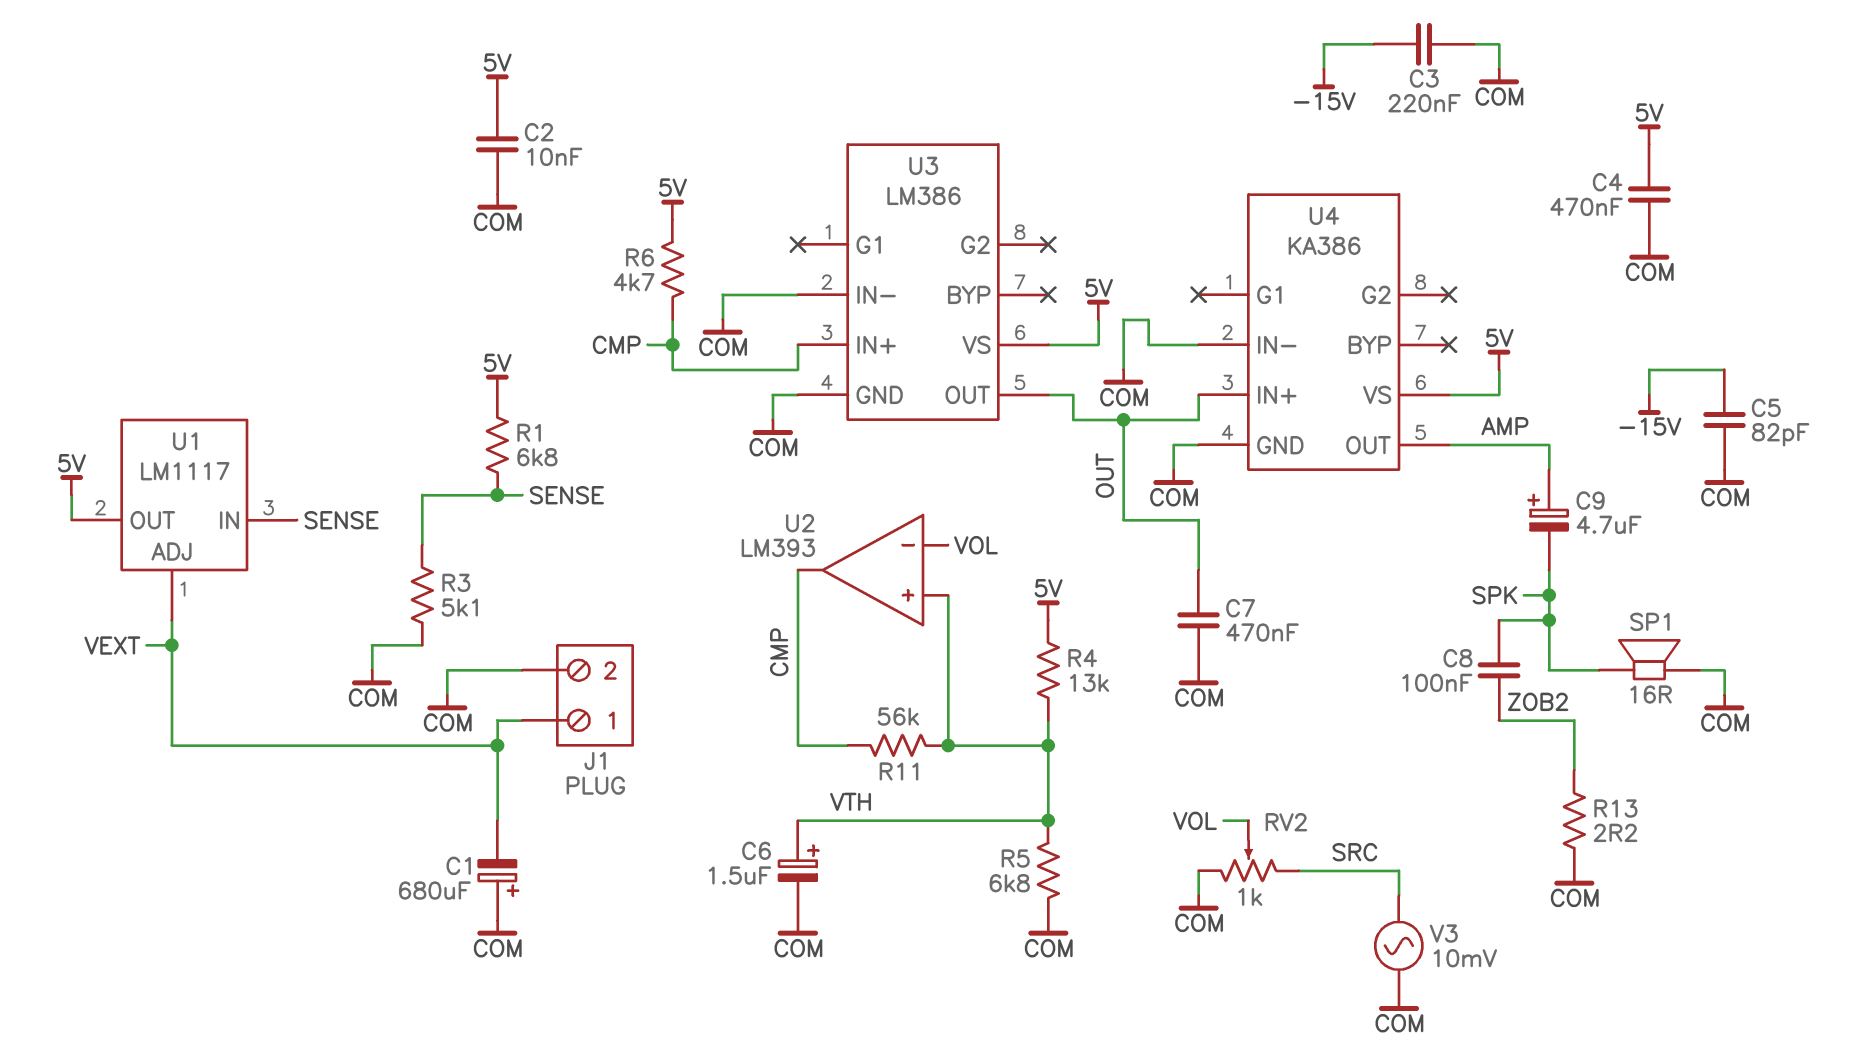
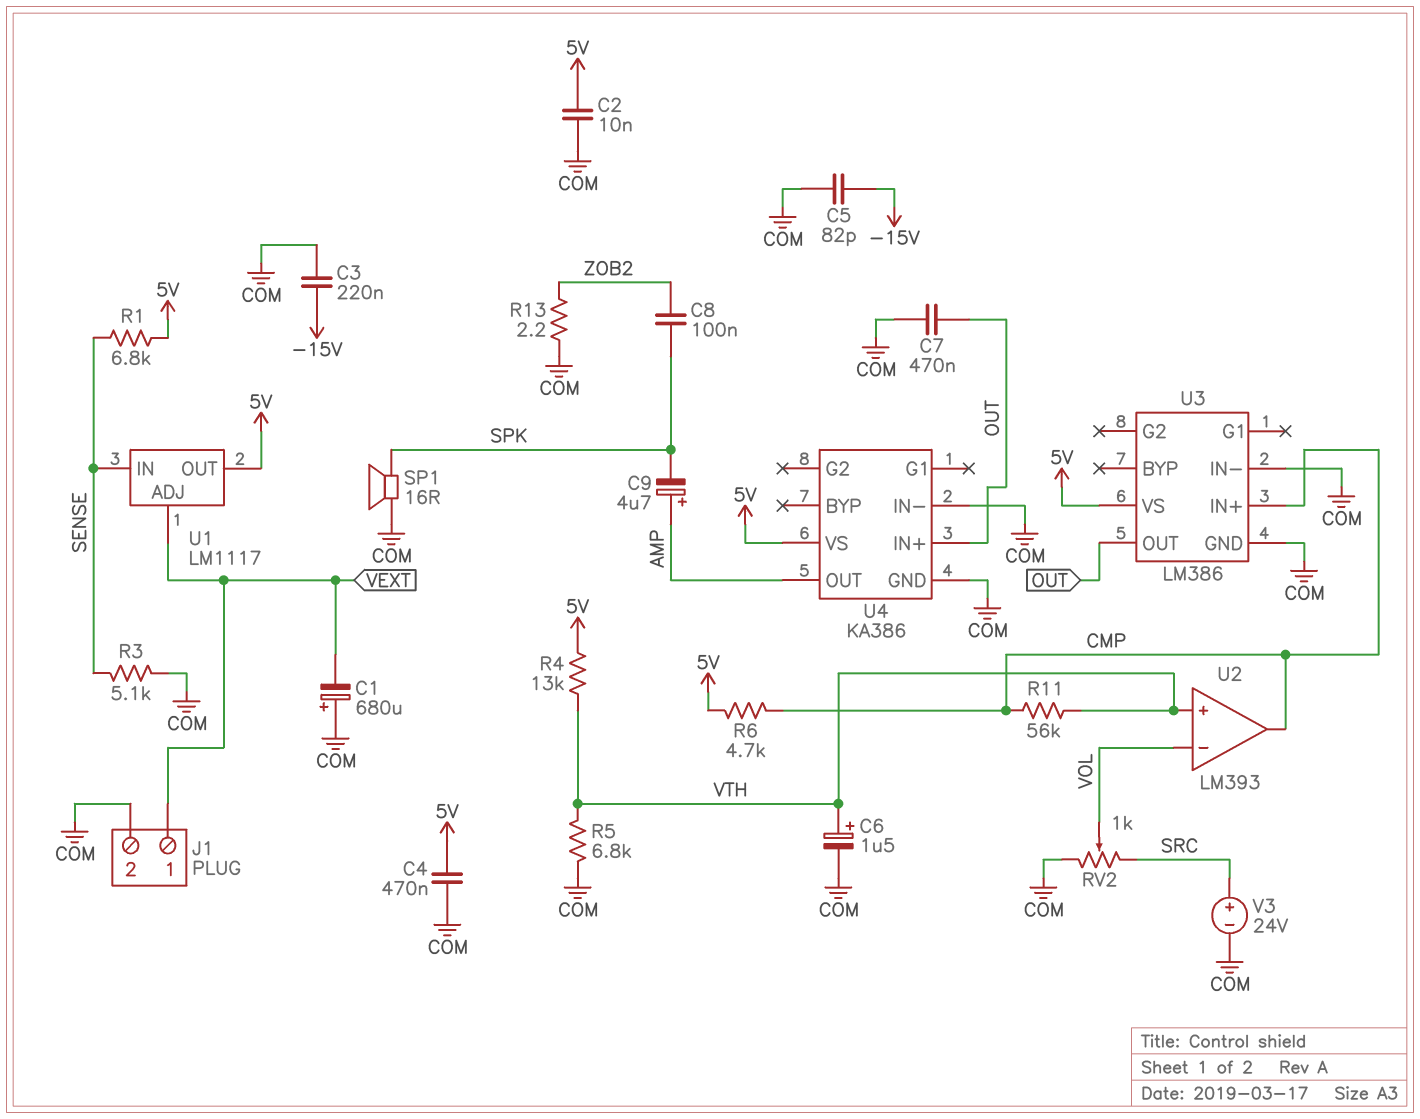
V3: AC 10mV (COM, SRC) -> 24V (plus SRC, minus COM)

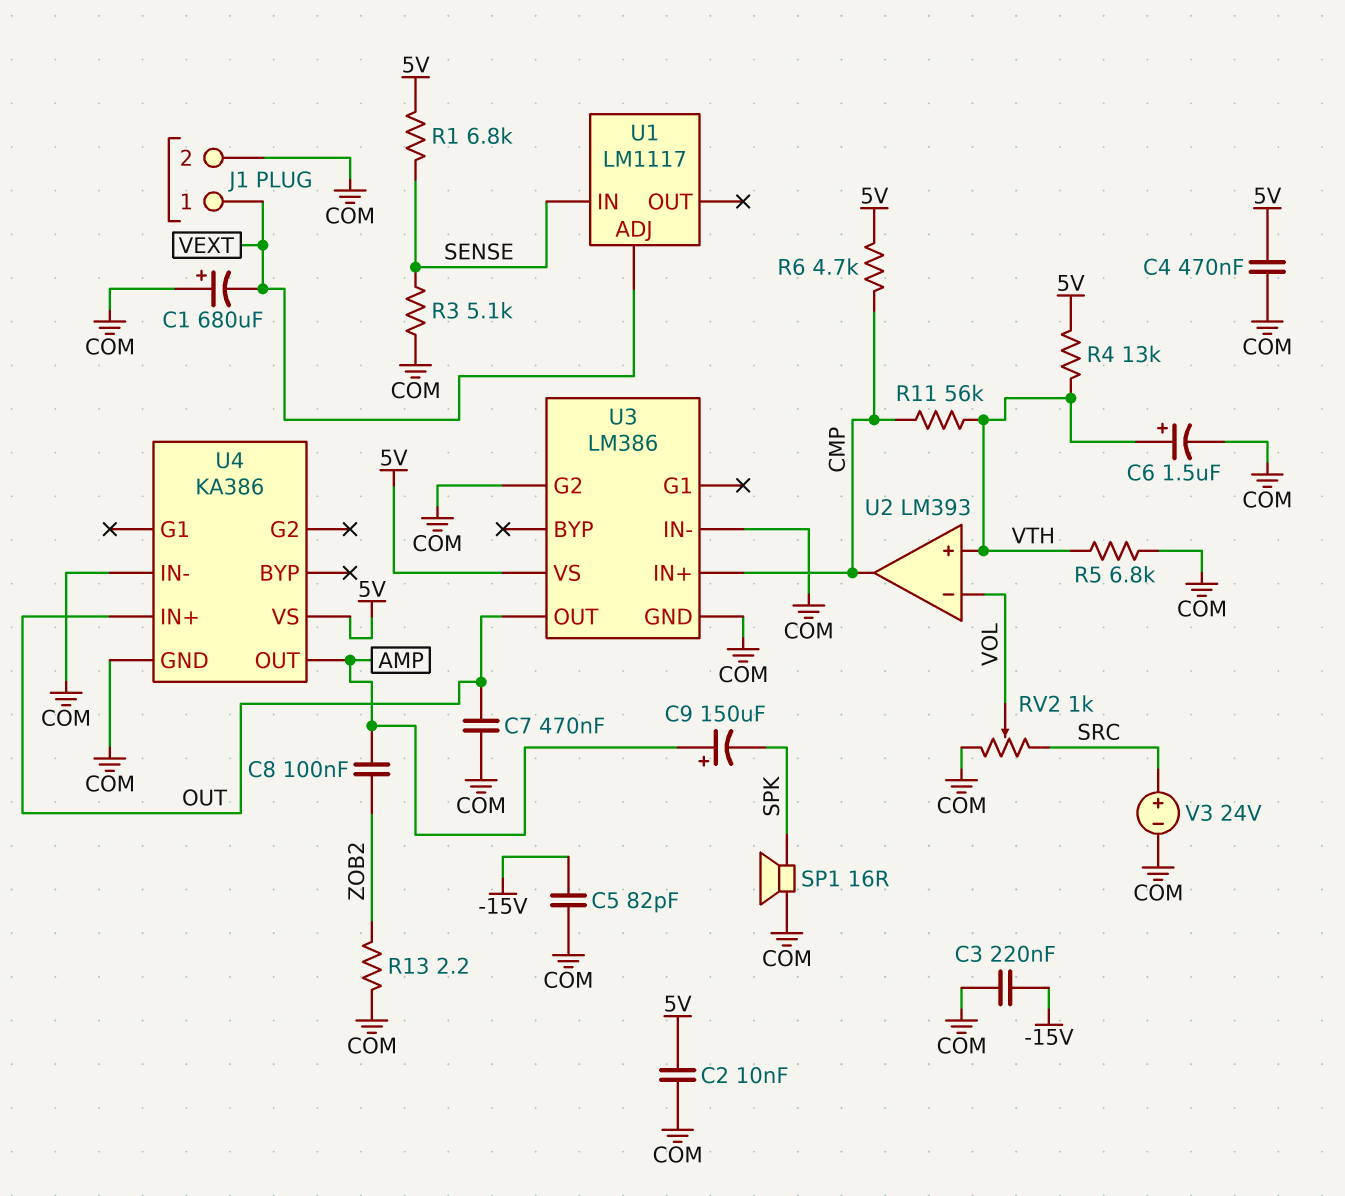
C8: 100nF (SPK, ZOB2) -> 100nF (AMP, ZOB2)
C9: 4.7uF (plus AMP, minus SPK) -> 150uF (plus AMP, minus SPK)
U1 pin OUT: 5V -> none
U3 pin G2: none -> COM

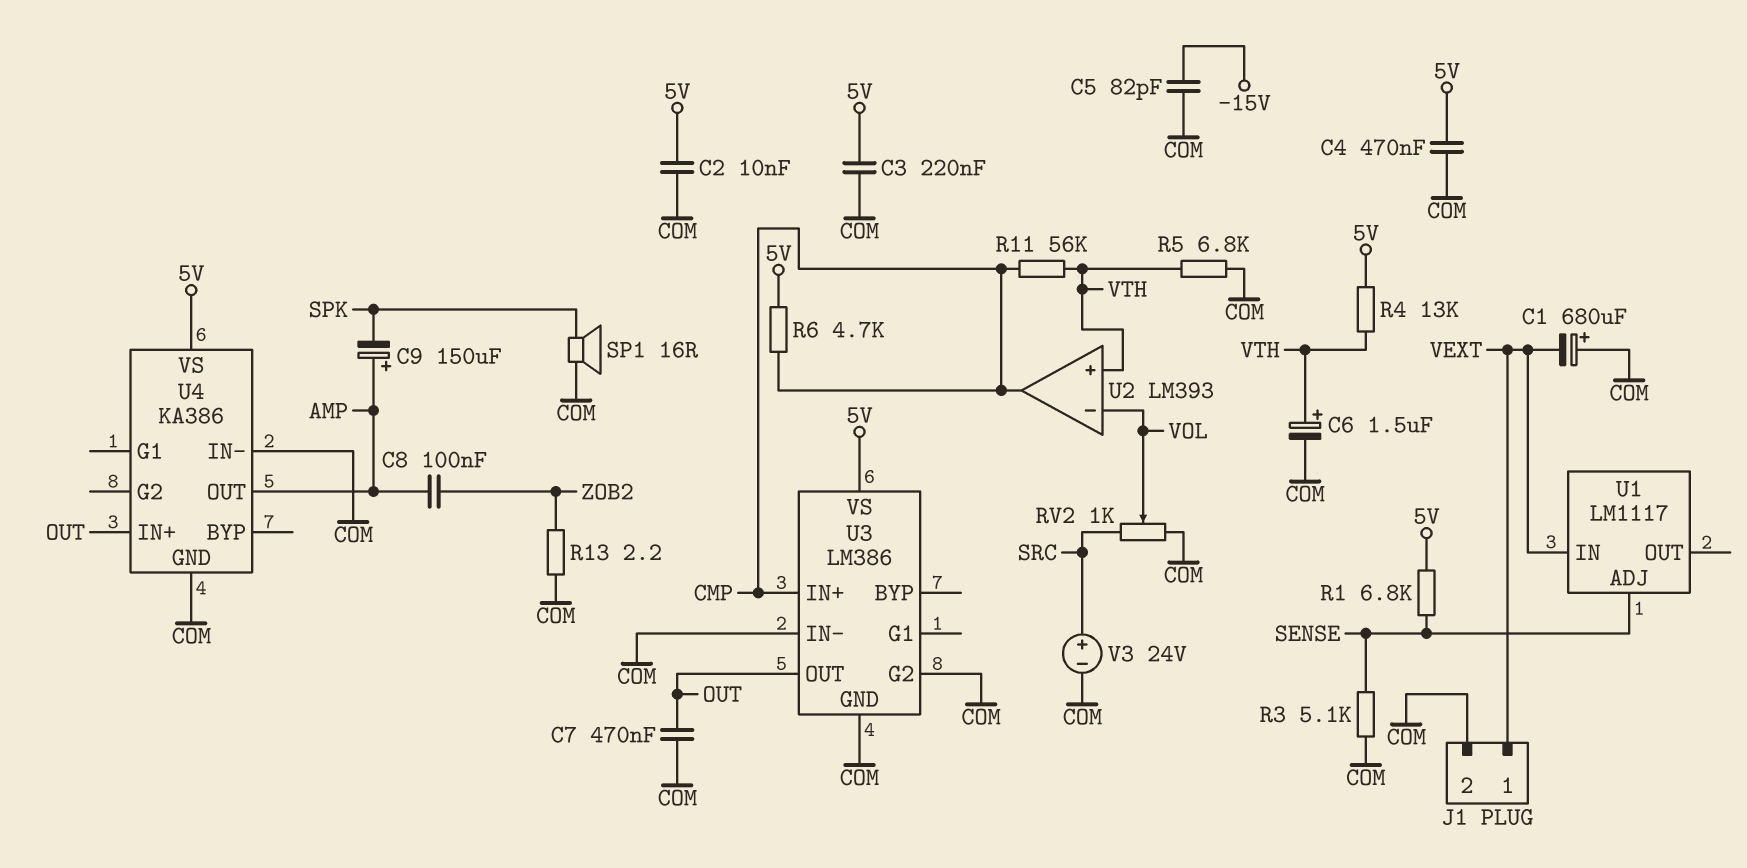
C3: 220nF (-15V, COM) -> 220nF (5V, COM)
U1 pin ADJ: VEXT -> SENSE
U1 pin IN: SENSE -> VEXT

